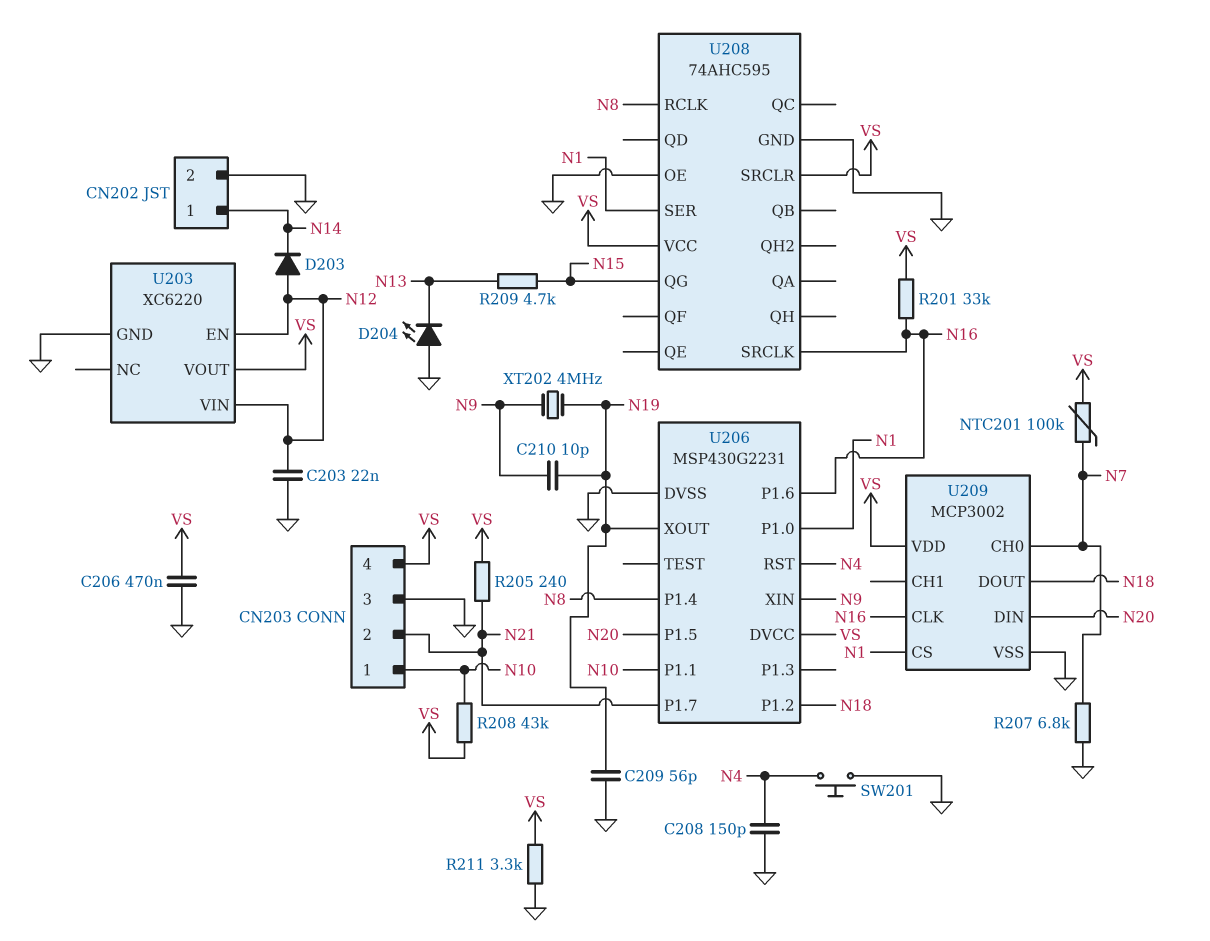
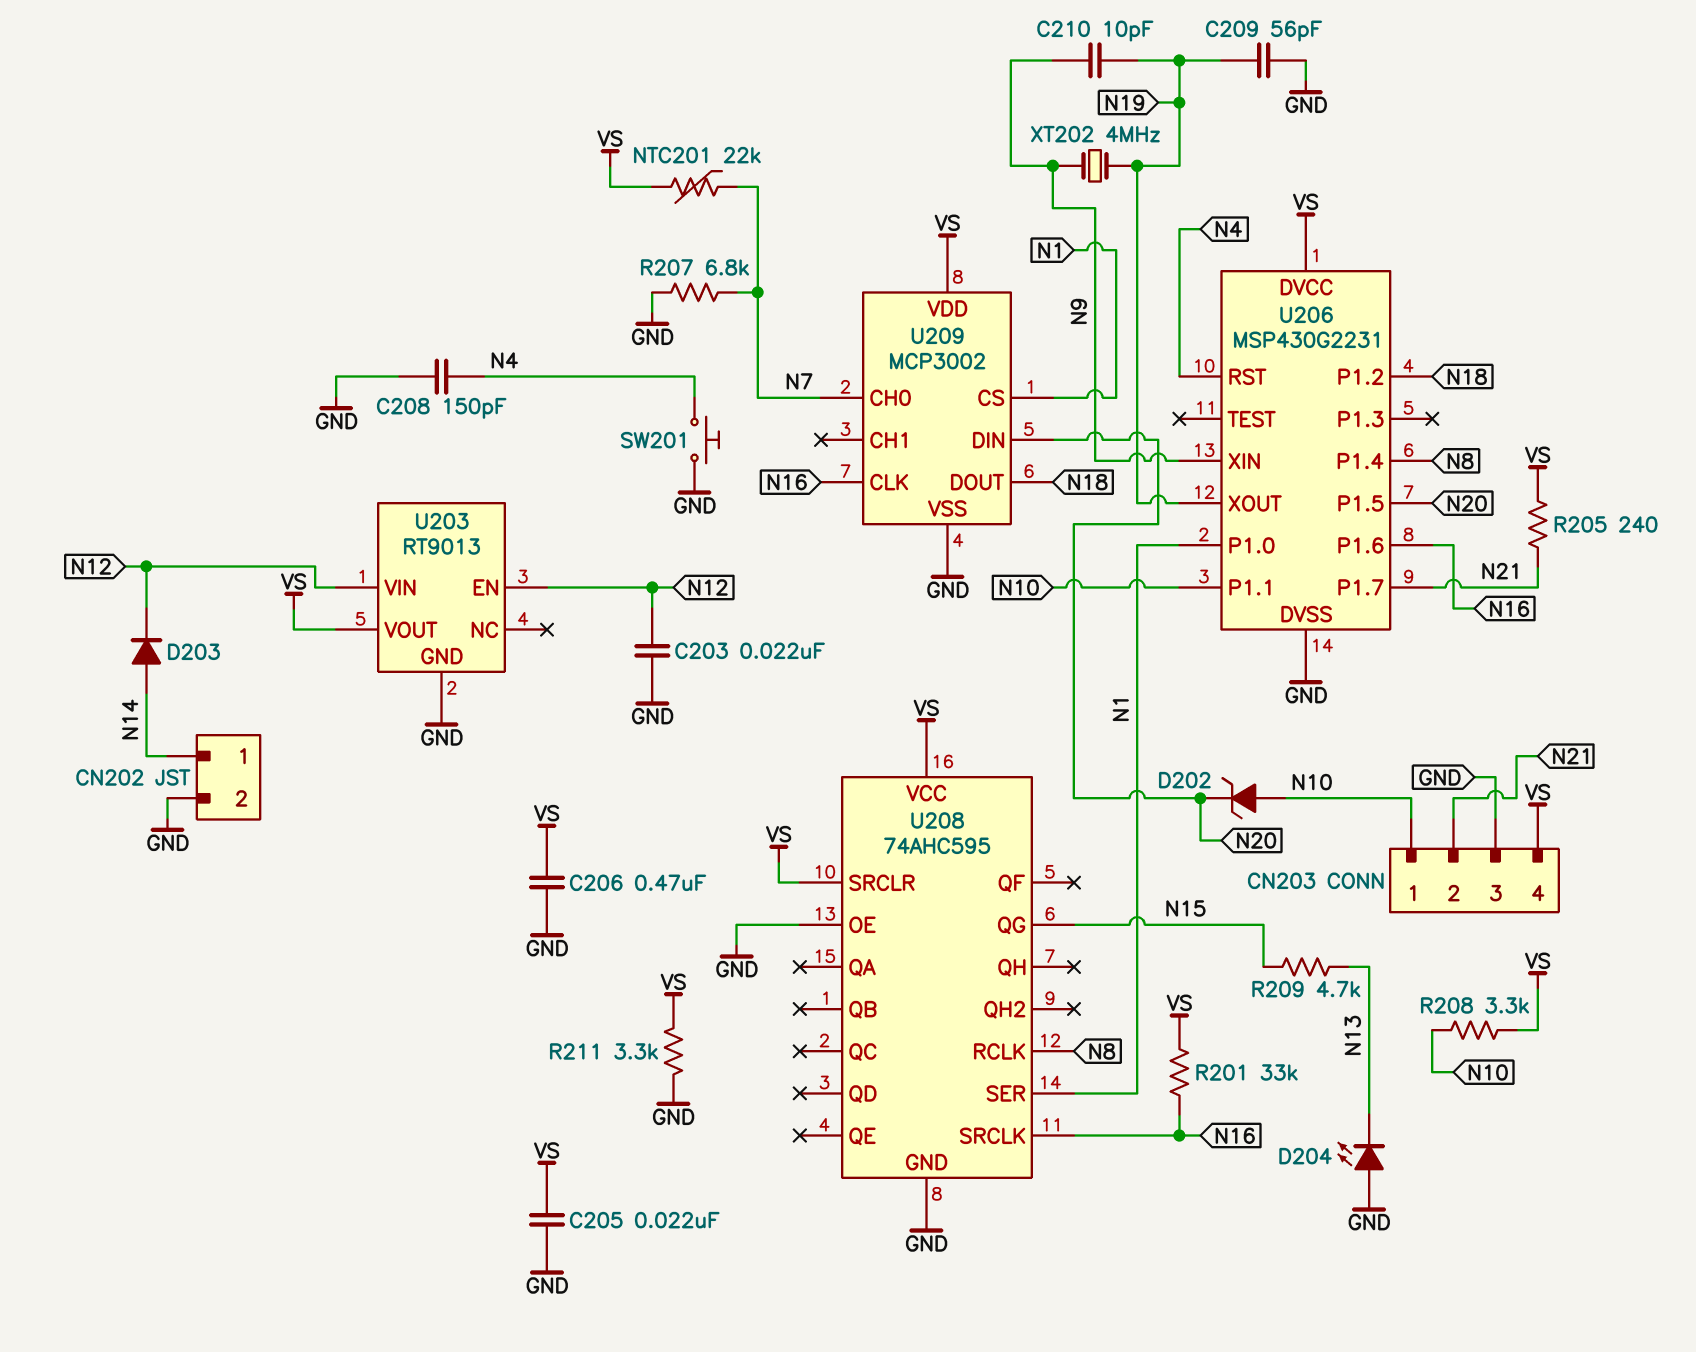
C205: none -> 22nF (GND, VS)
D202: none -> zener (A N10, K N20)
D203: diode (A N12, K N14) -> diode (A N14, K N12)
NTC201: 100k (N7, VS) -> 22k (N7, VS)
R208: 43k (N10, VS) -> 3.3k (N10, VS)
U203: XC6220 -> RT9013

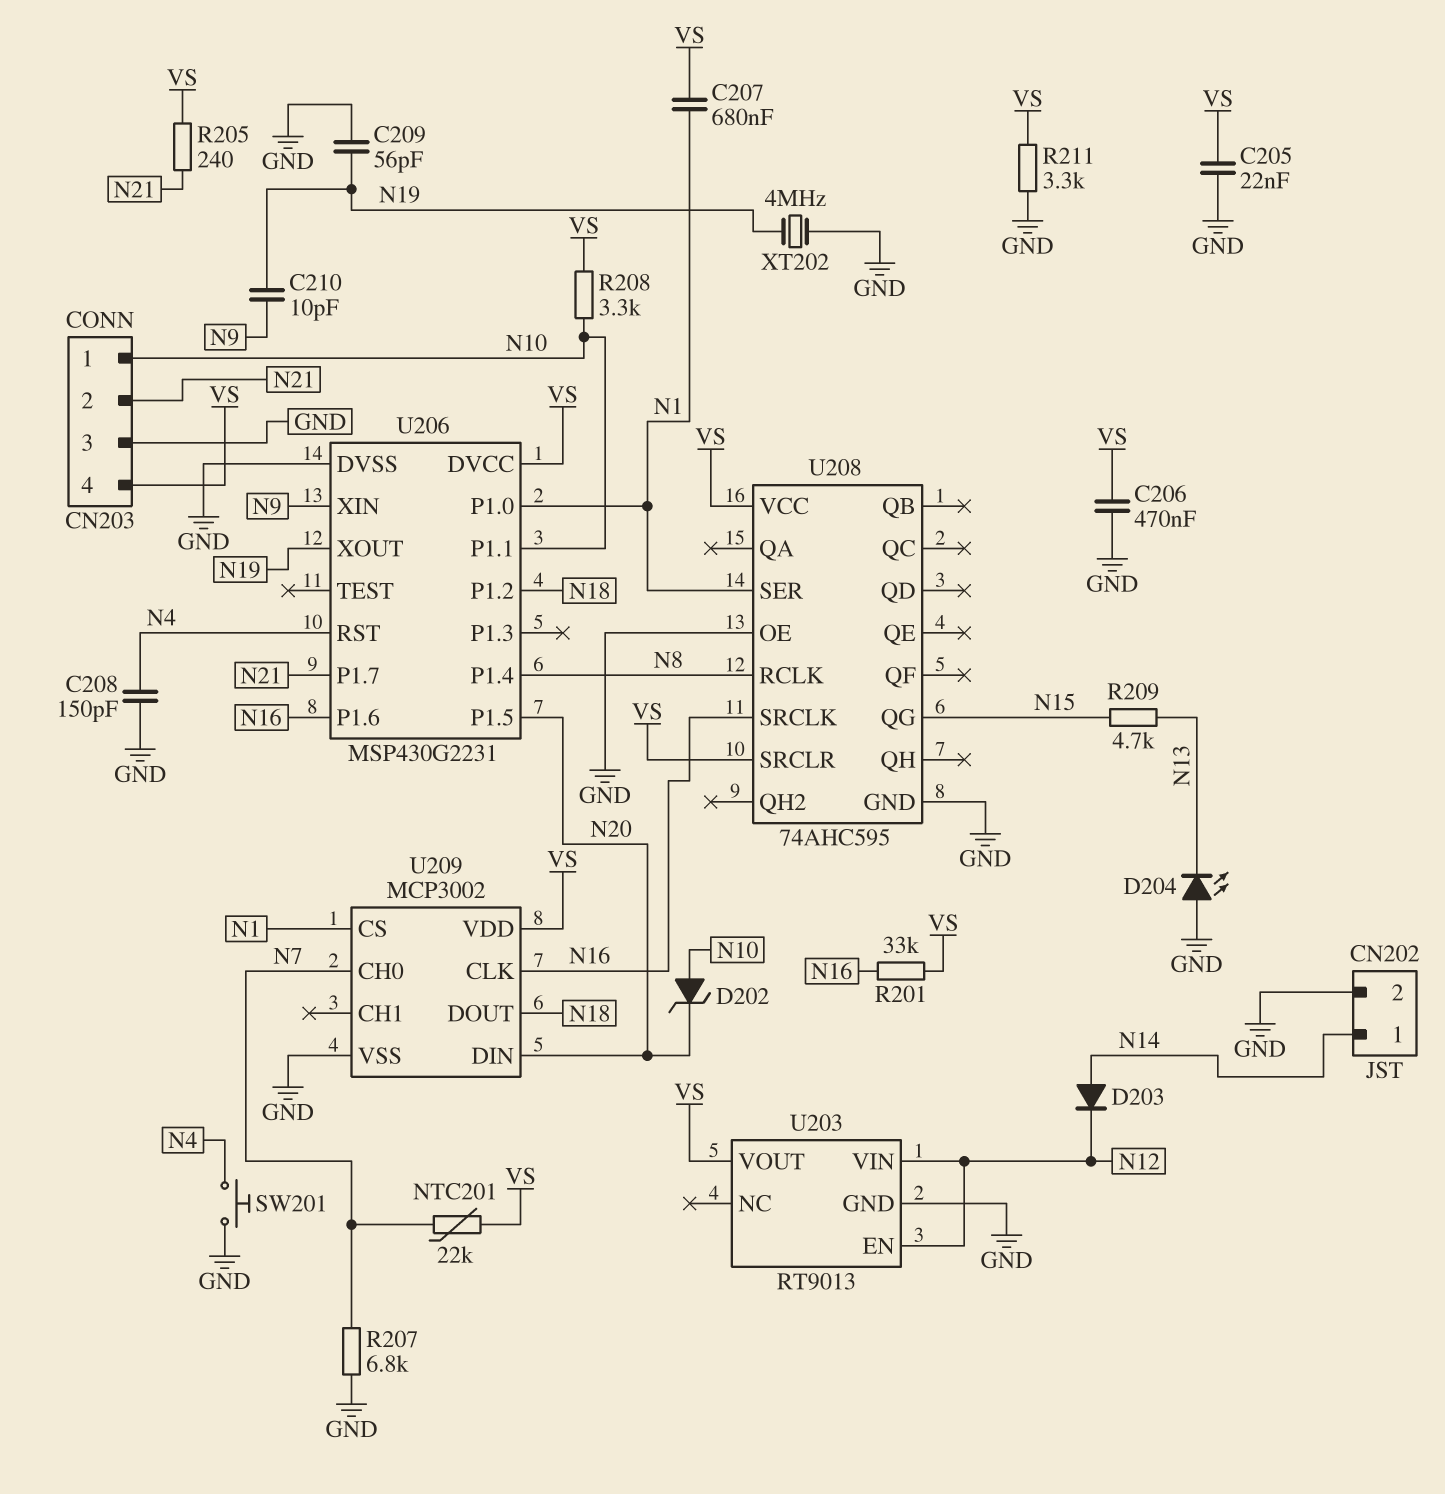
C203: 22nF (GND, N12) -> none
C207: none -> 680nF (N1, VS)
XT202: 4MHz (N9, N19) -> 4MHz (GND, N19)

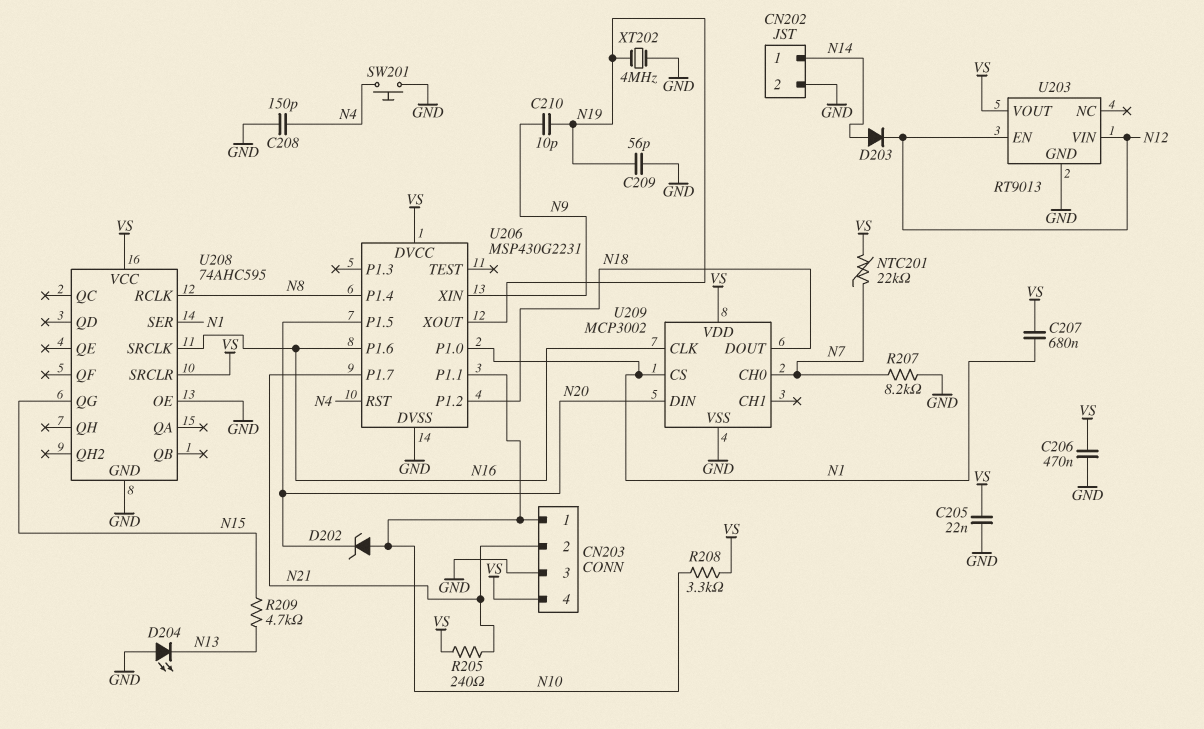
R201: 33k (N16, VS) -> none
R207: 6.8k (GND, N7) -> 8.2k (GND, N7)
R211: 3.3k (GND, VS) -> none

